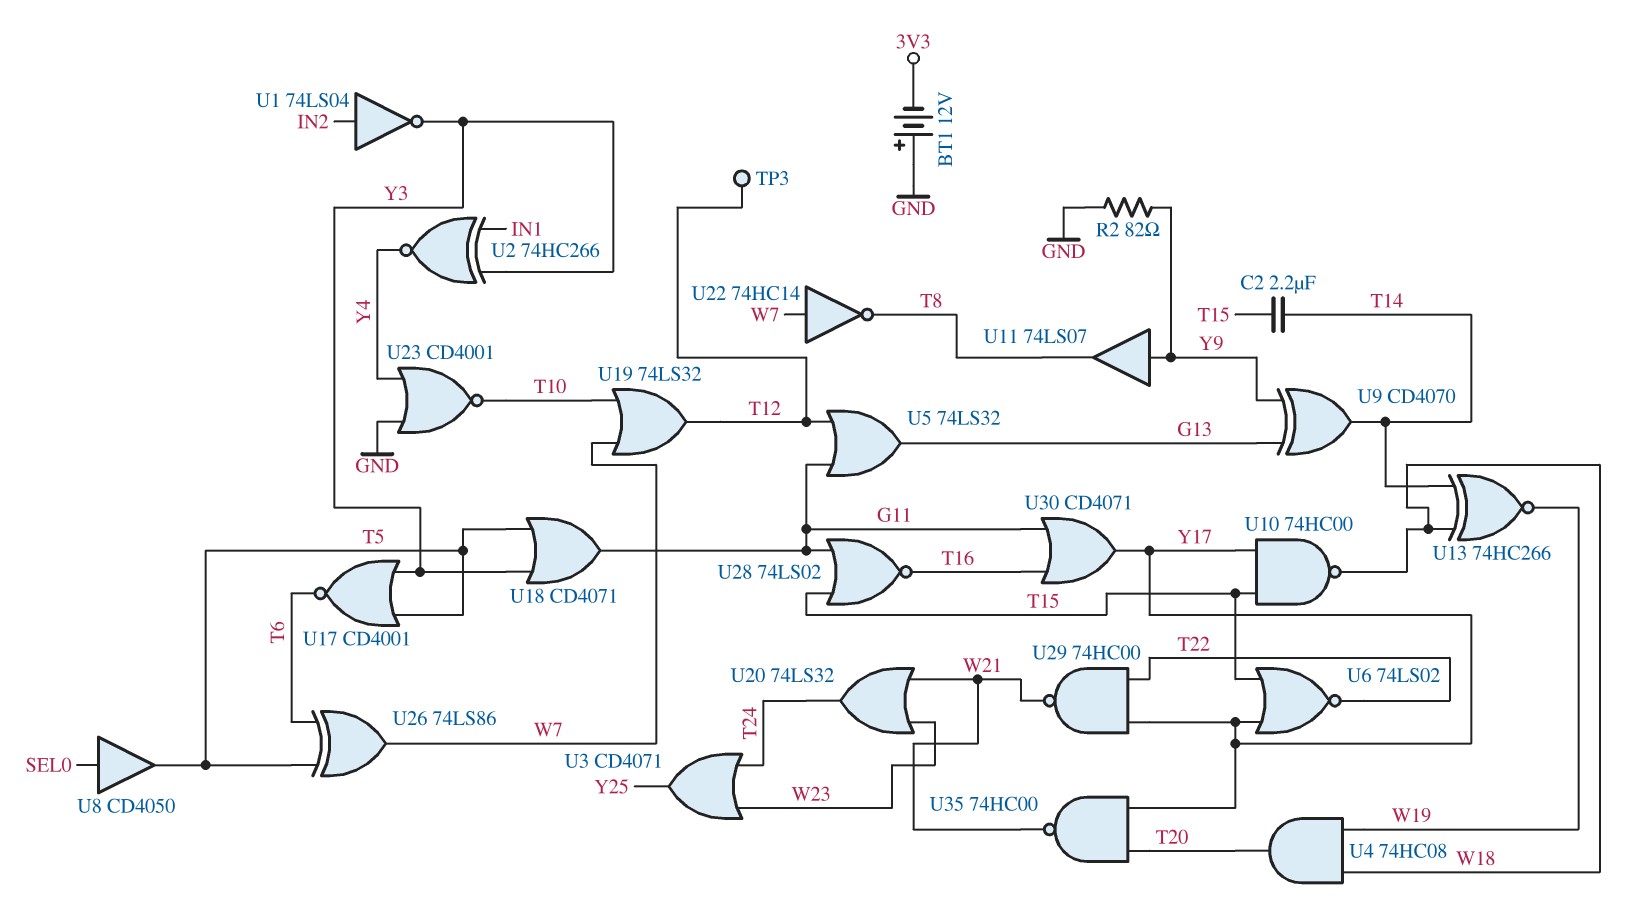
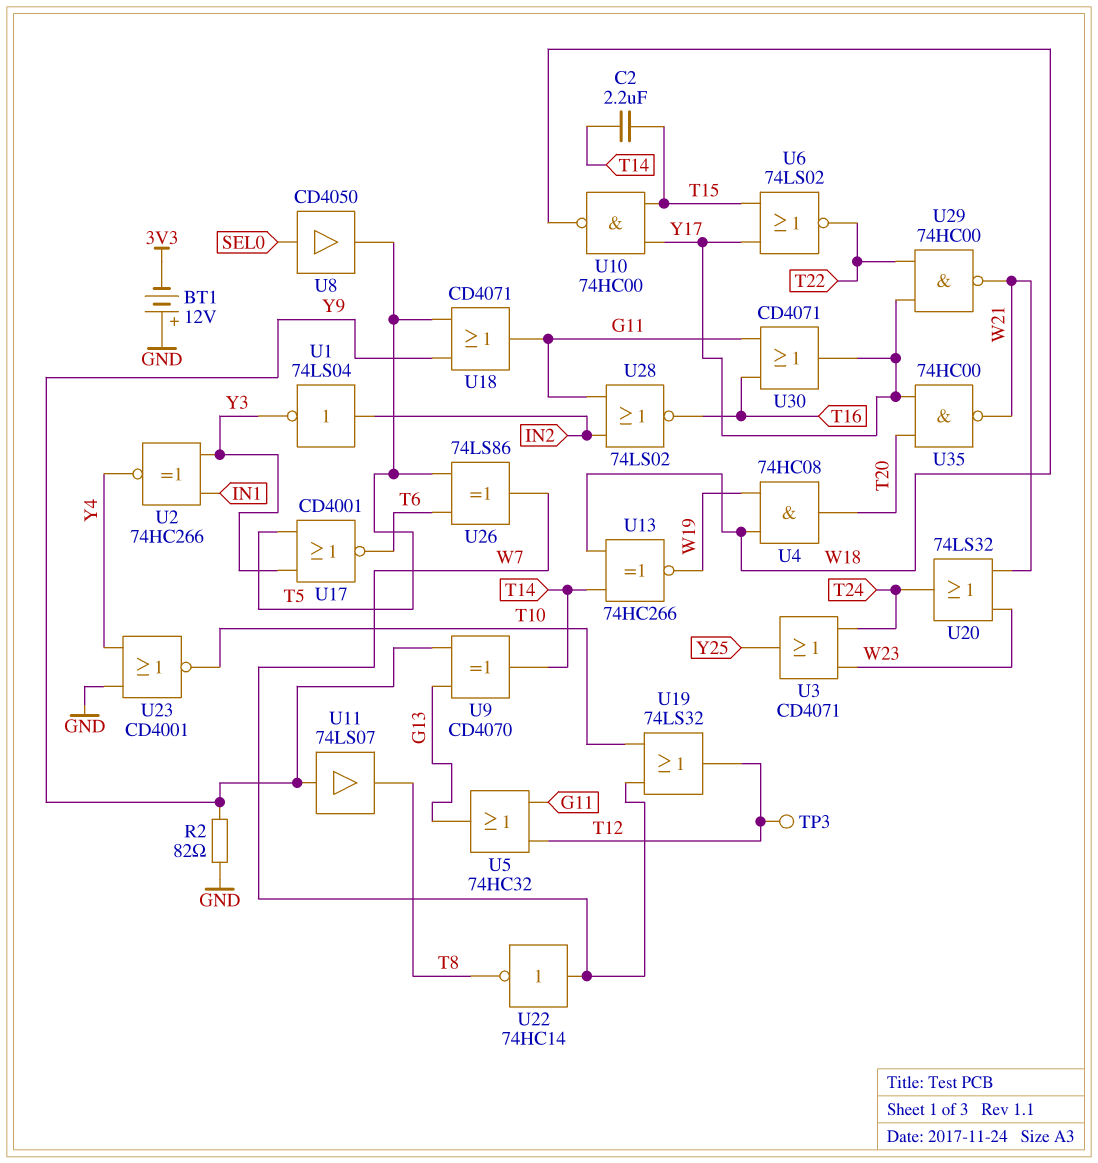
U5: OR 74LS32 (in G11, in T12, out G13) -> OR 74HC32 (in G11, in T12, out G13)
U18: OR CD4071 (in T5, in Y3, out G11) -> OR CD4071 (in T5, in Y9, out G11)
U28: NOR 74LS02 (in G11, in T15, out T16) -> NOR 74LS02 (in G11, in IN2, out T16)

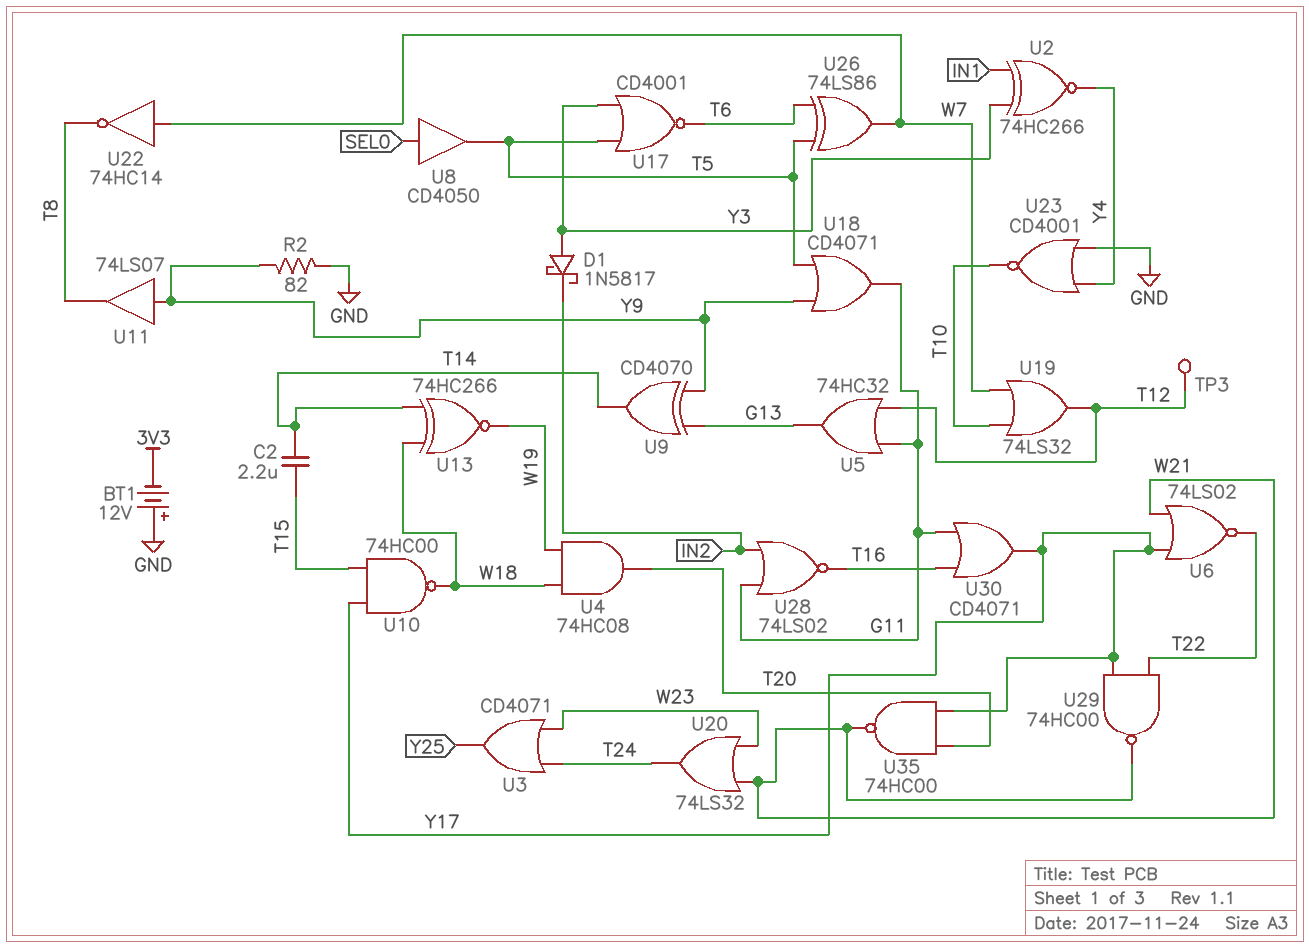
D1: none -> schottky 1N5817 (A Y3, K IN2)
U1: NOT 74LS04 (in IN2, out Y3) -> none
U6: NOR 74LS02 (in T15, in Y17, out T22) -> NOR 74LS02 (in W21, in Y17, out T22)

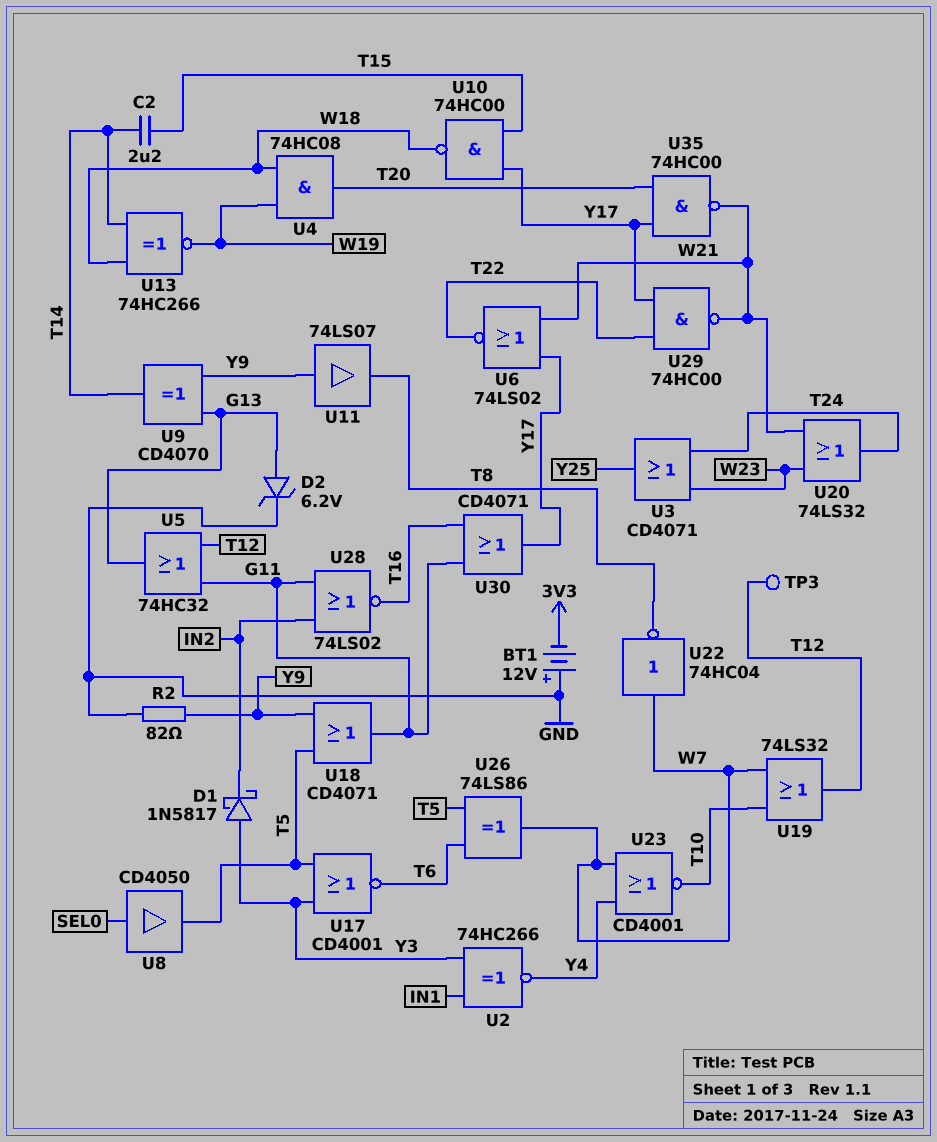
D2: none -> zener 6.2V (A G13, K GND)
U22: NOT 74HC14 (in W7, out T8) -> NOT 74HC04 (in W7, out T8)
U23: NOR CD4001 (in GND, in Y4, out T10) -> NOR CD4001 (in W7, in Y4, out T10)

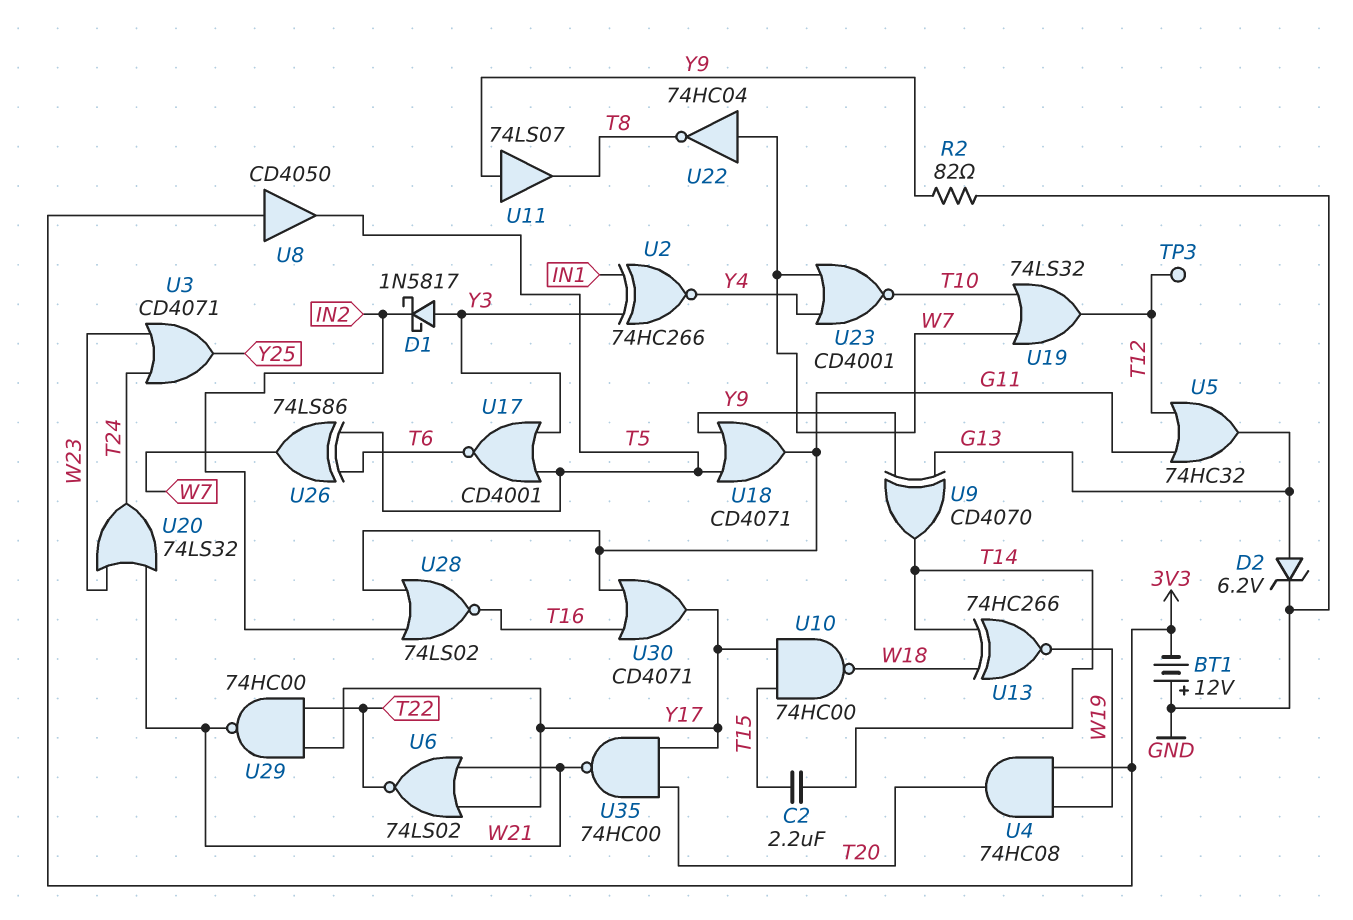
U4: AND 74HC08 (in W18, in W19, out T20) -> AND 74HC08 (in 3V3, in W19, out T20)
U8: buffer CD4050 (in SEL0, out T5) -> buffer CD4050 (in 3V3, out T5)

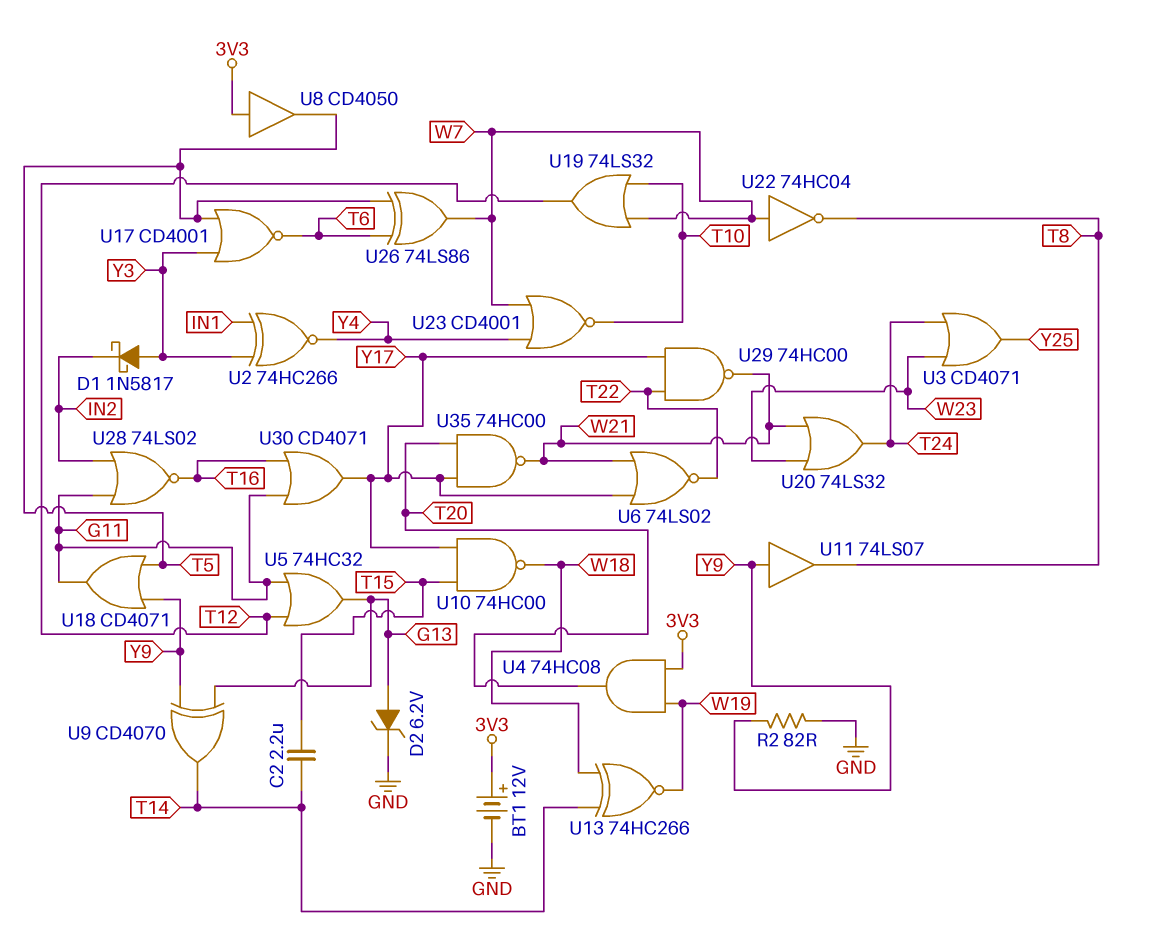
BT1: 12V (plus GND, minus 3V3) -> 12V (plus 3V3, minus GND)
TP3: test point (T12) -> none

